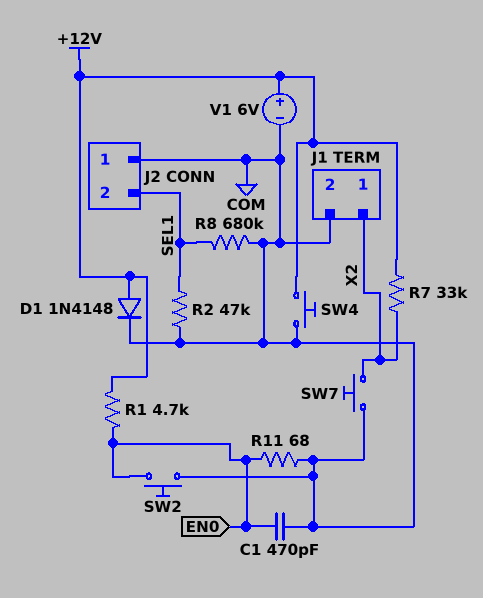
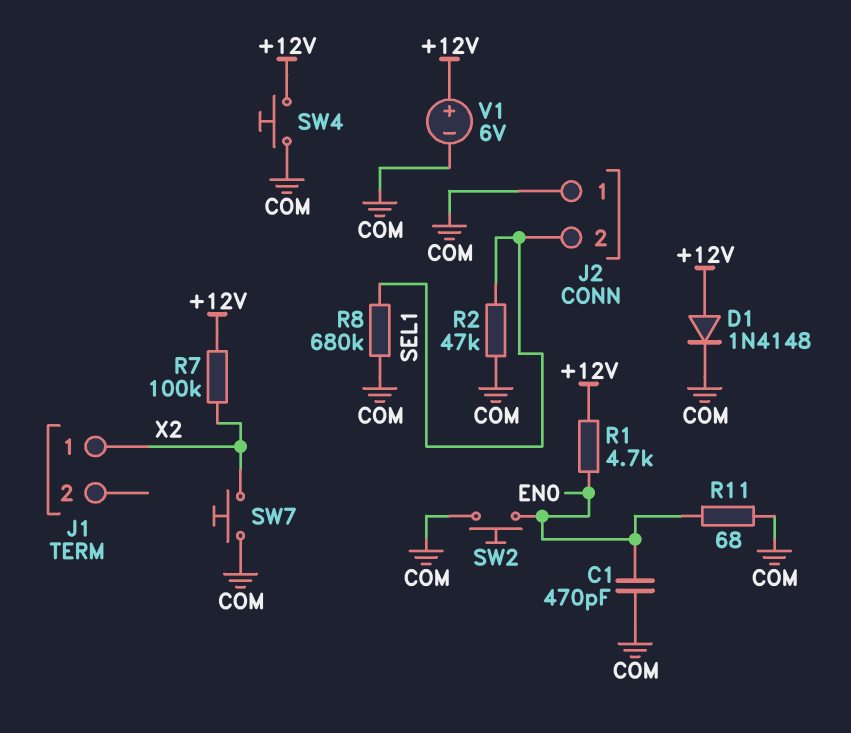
J1 pin 2: COM -> none
R7: 33k (+12V, X2) -> 100k (+12V, X2)

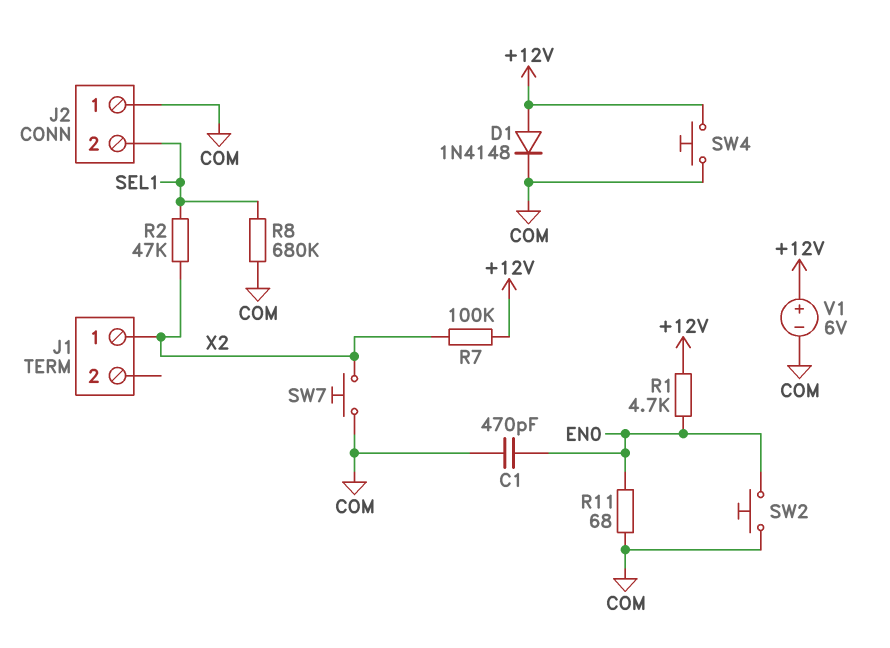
R2: 47k (COM, SEL1) -> 47k (SEL1, X2)

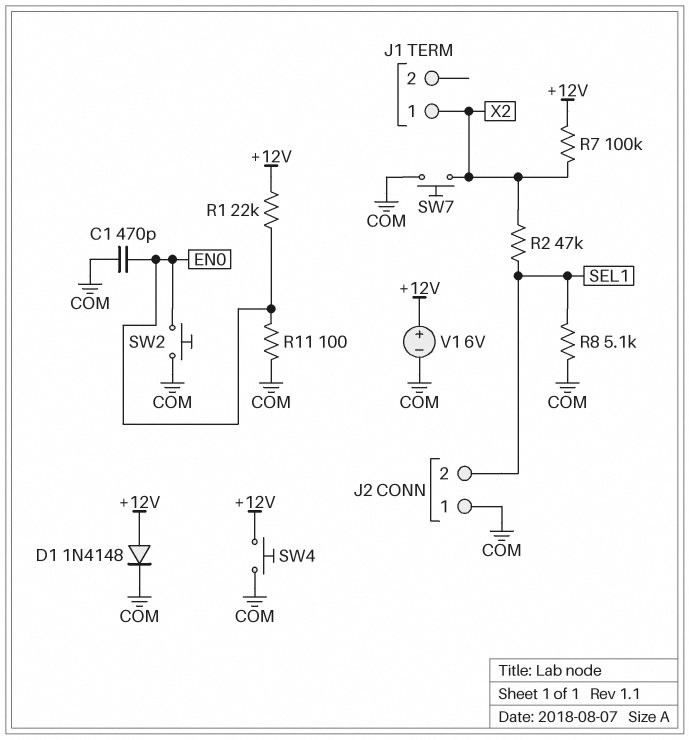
R1: 4.7k (+12V, EN0) -> 22k (+12V, EN0)
R8: 680k (COM, SEL1) -> 5.1k (COM, SEL1)
R11: 68 (COM, EN0) -> 100 (COM, EN0)

